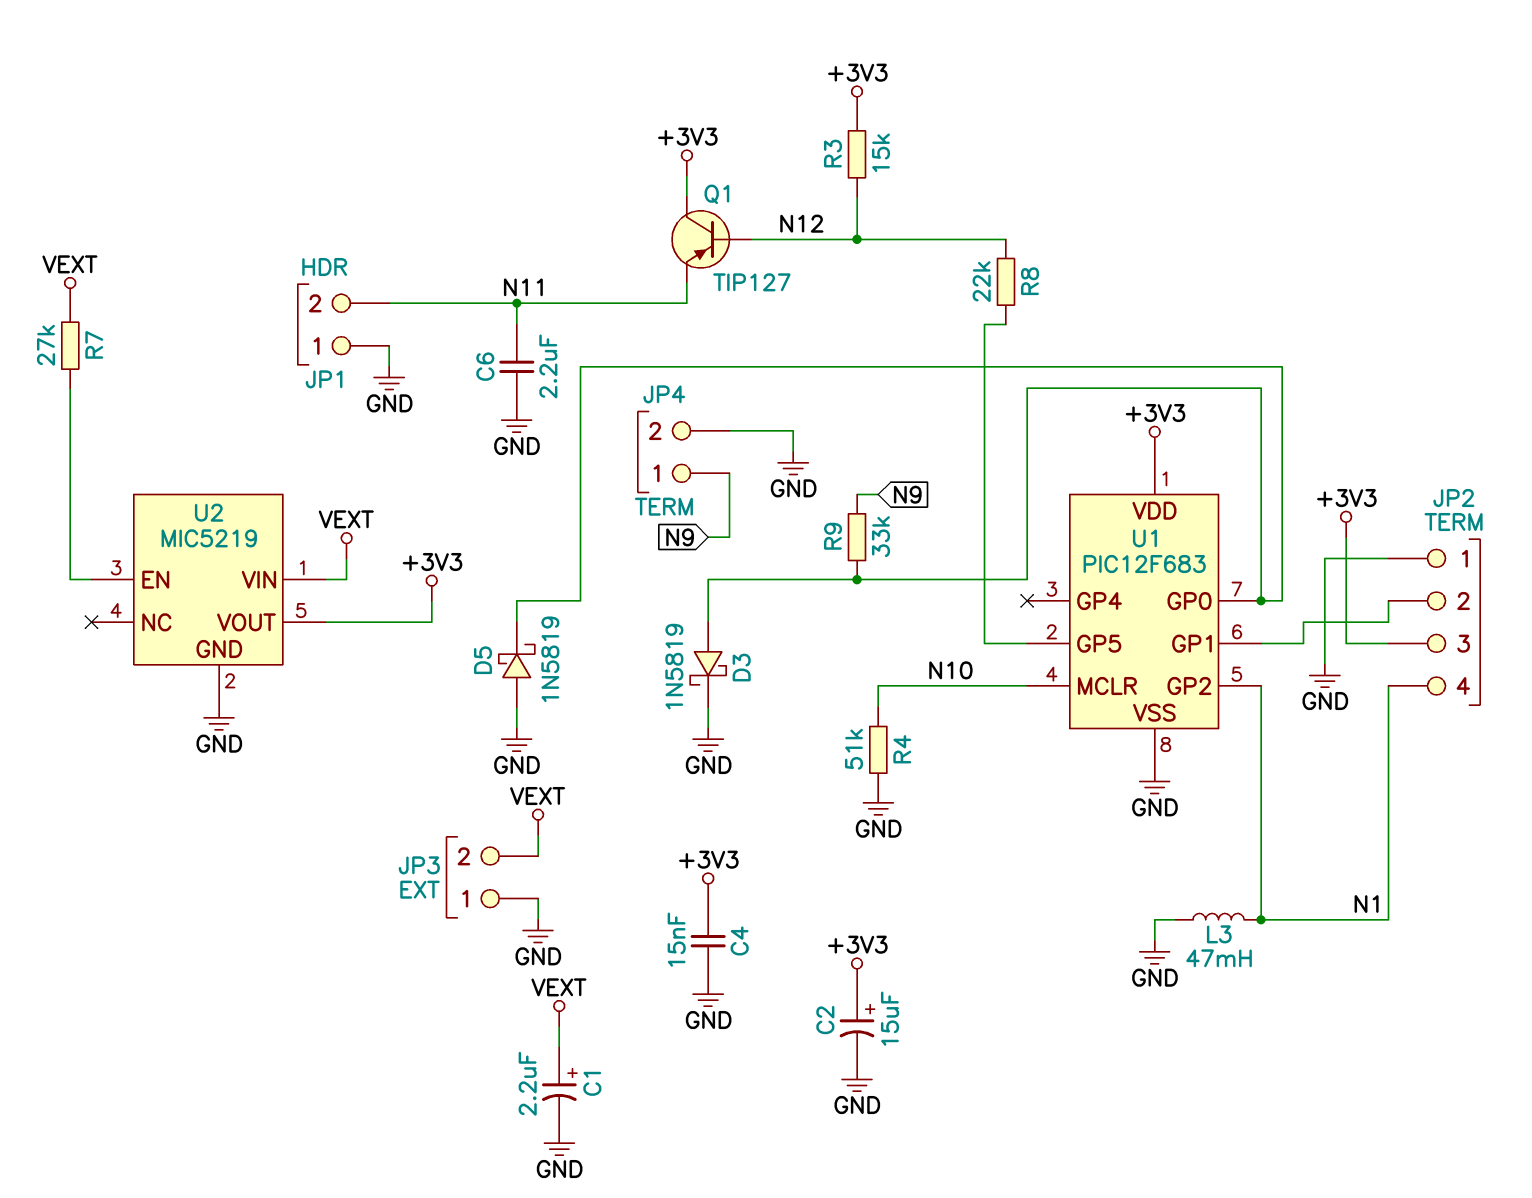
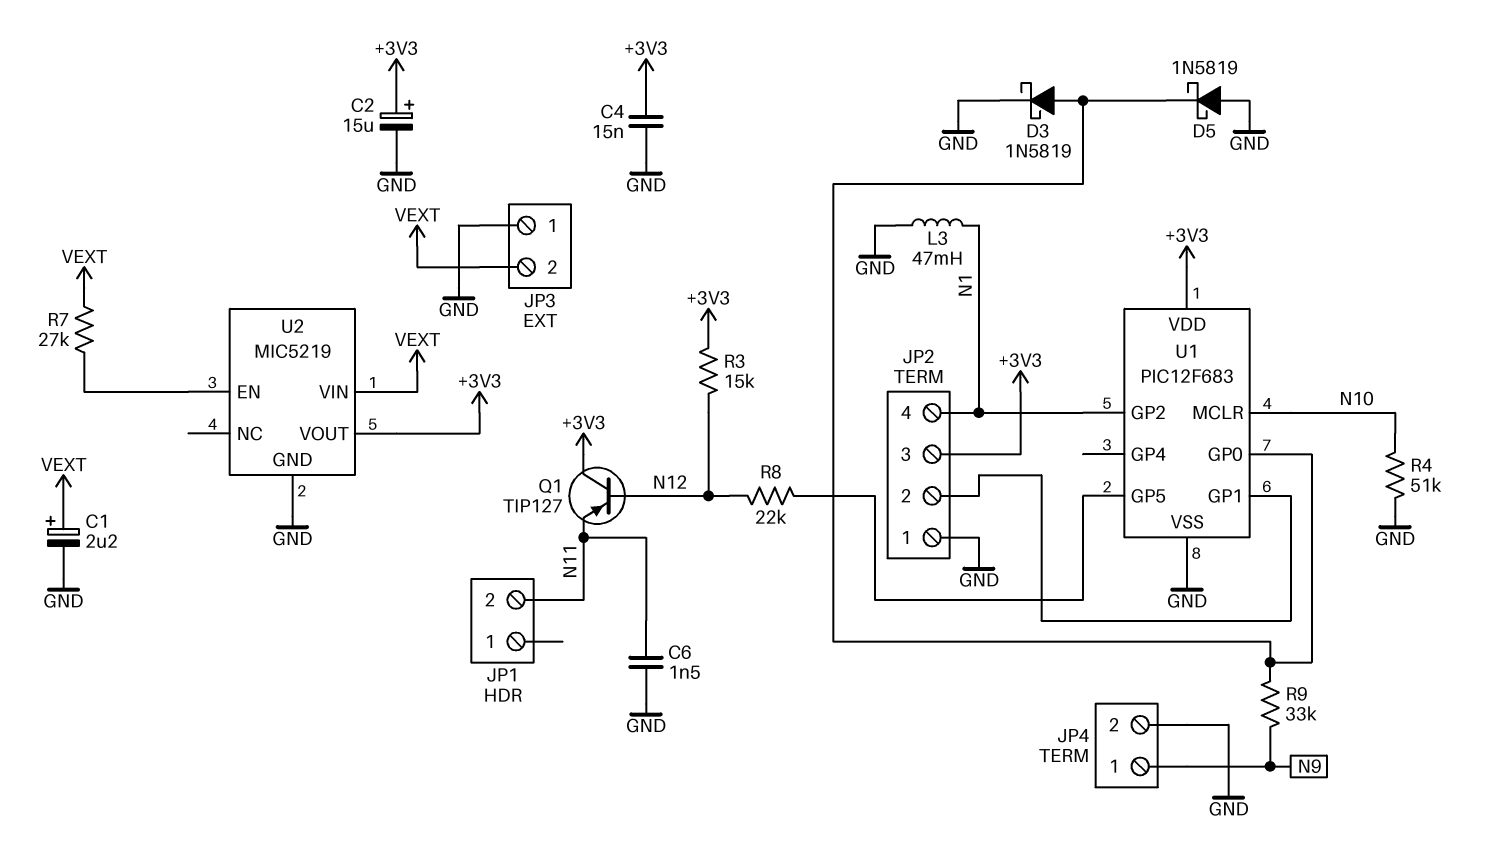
C6: 2.2uF (GND, N11) -> 1.5nF (GND, N11)
JP1 pin 1: GND -> none

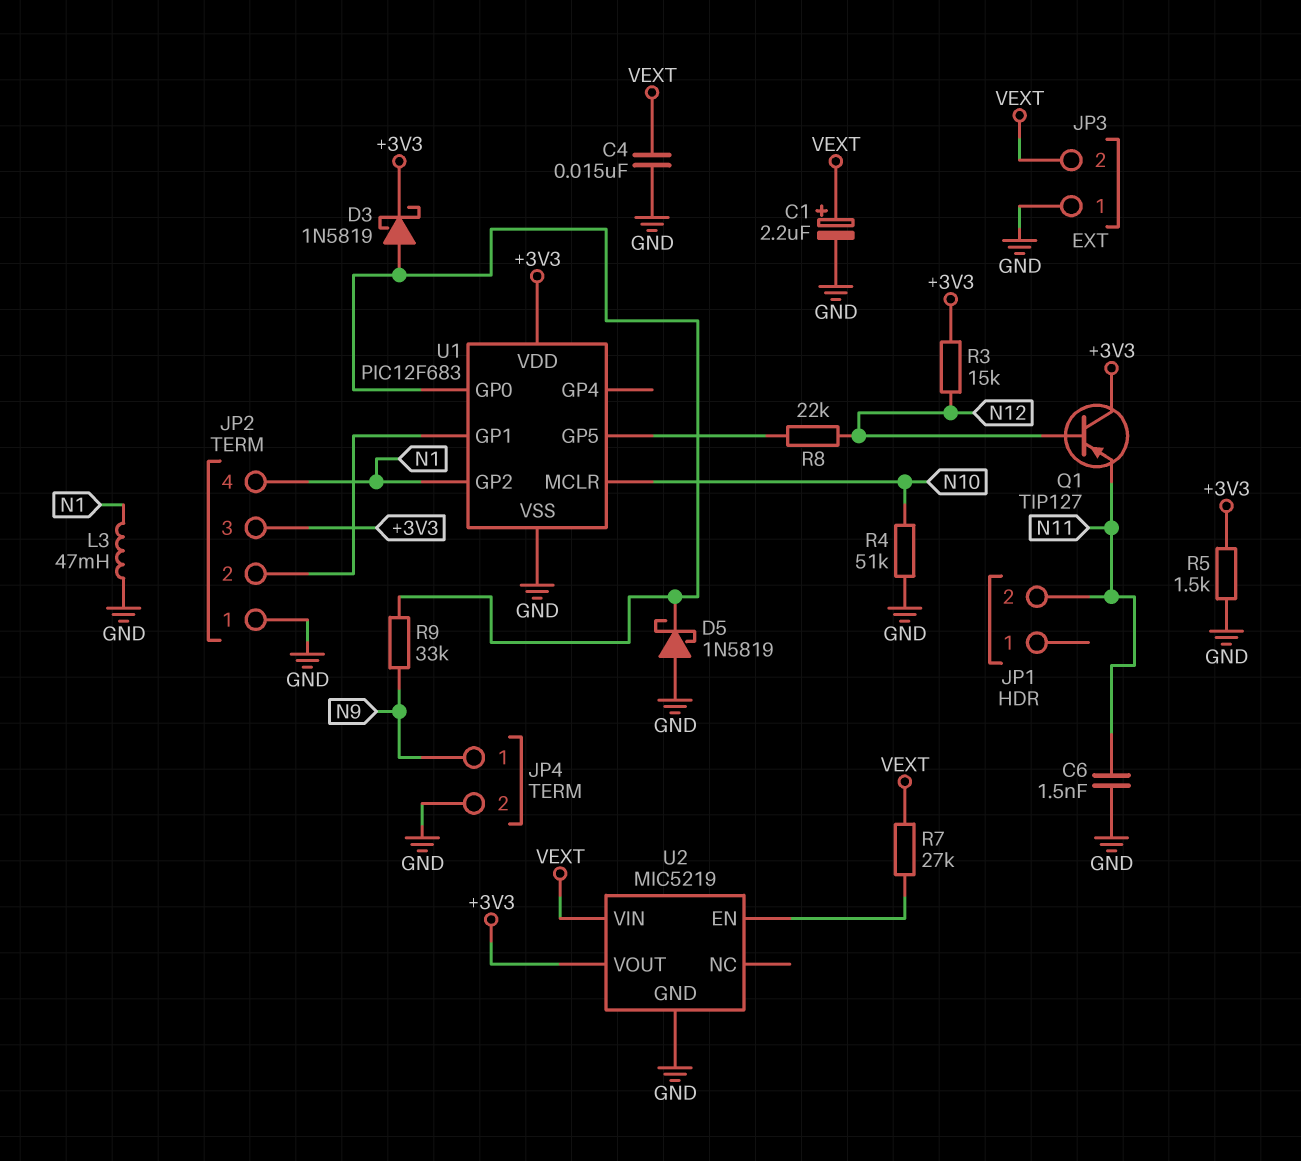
C2: 15uF (plus +3V3, minus GND) -> none
C4: 15nF (+3V3, GND) -> 15nF (GND, VEXT)
D3: schottky 1N5819 (A U1/GP0, K GND) -> schottky 1N5819 (A U1/GP0, K +3V3)
R5: none -> 1.5k (+3V3, GND)

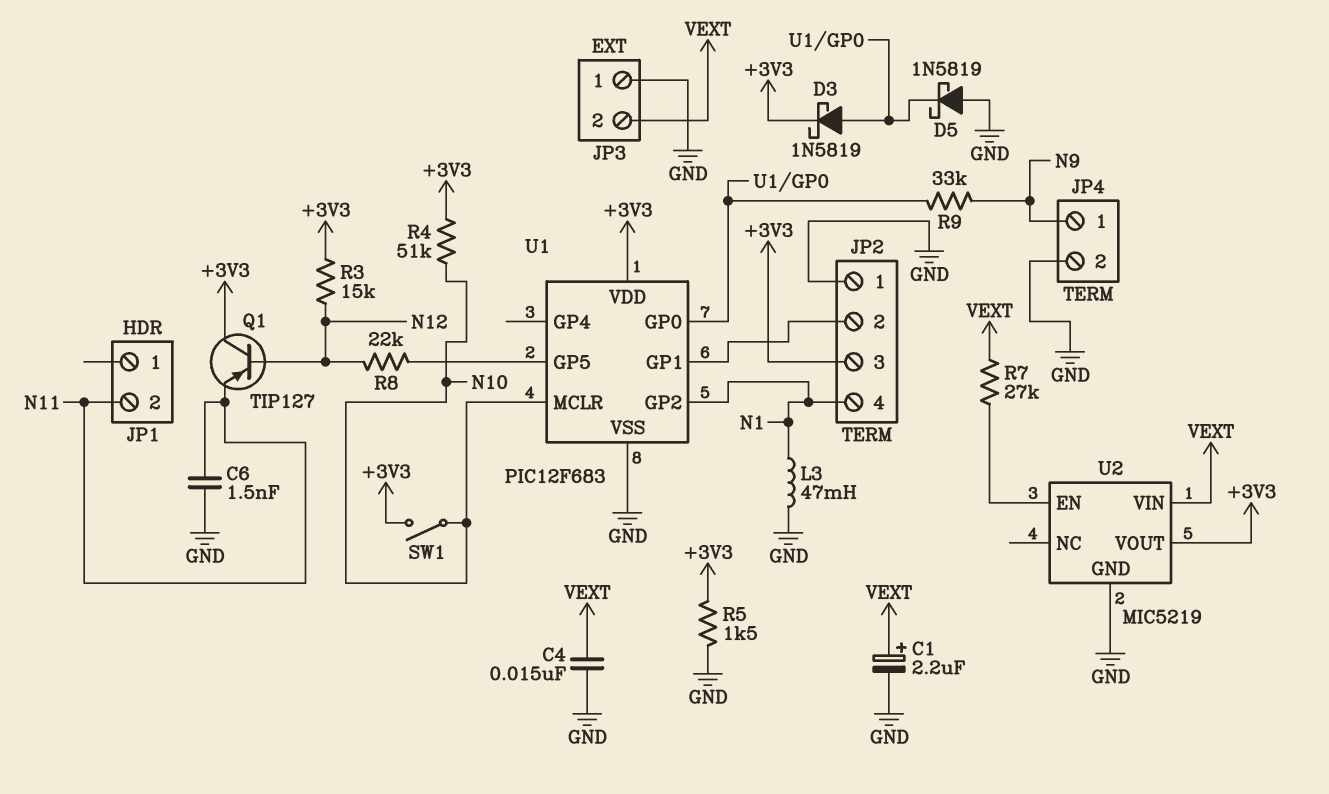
R4: 51k (GND, N10) -> 51k (+3V3, N10)
SW1: none -> switch (+3V3, N10)

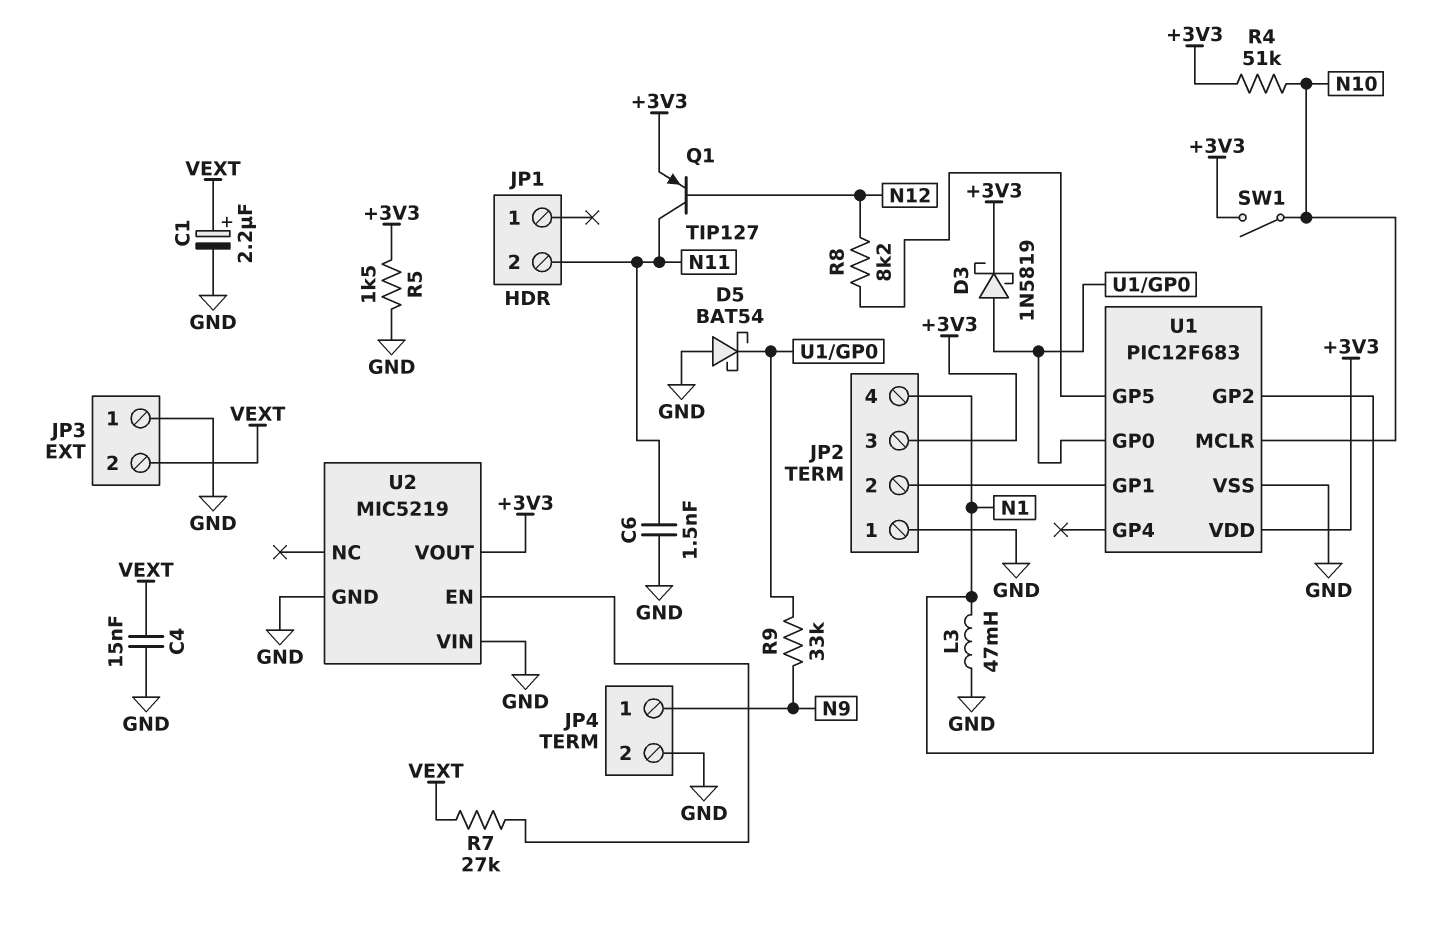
D5: schottky 1N5819 (A GND, K U1/GP0) -> schottky BAT54 (A GND, K U1/GP0)
Q1: PNP TIP127 (B N12, C +3V3, E N11) -> PNP TIP127 (B N12, C N11, E +3V3)
R3: 15k (+3V3, N12) -> none
R8: 22k (N12, U1/GP5) -> 8.2k (N12, U1/GP5)
U2 pin VIN: VEXT -> GND

